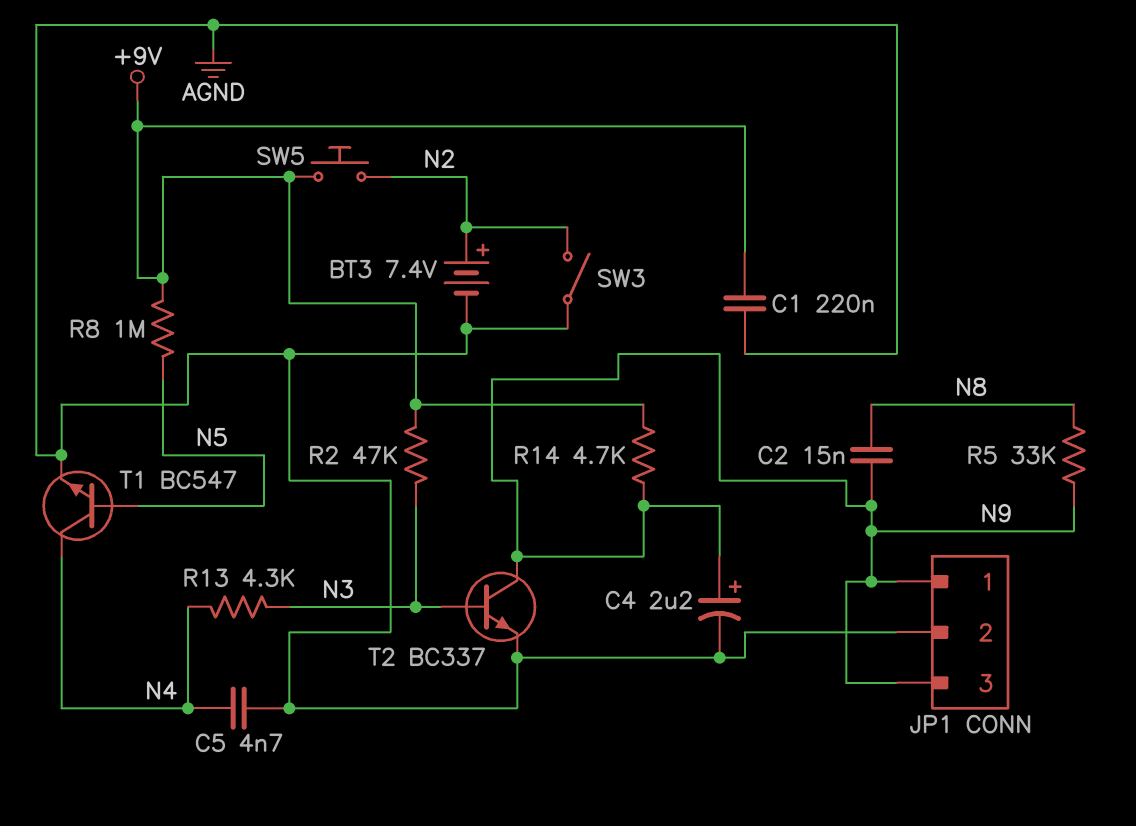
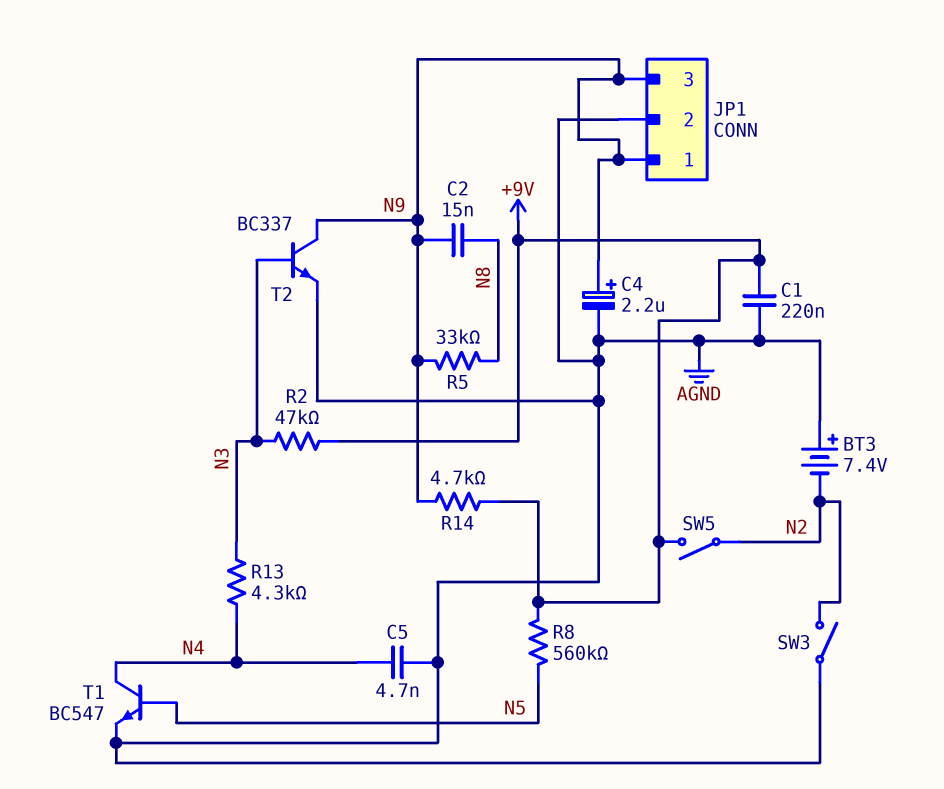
BT3: 7.4V (plus N2, minus AGND) -> 7.4V (plus AGND, minus N2)
R8: 1M (+9V, N5) -> 560k (+9V, N5)
SW5: button (+9V, N2) -> switch (+9V, N2)

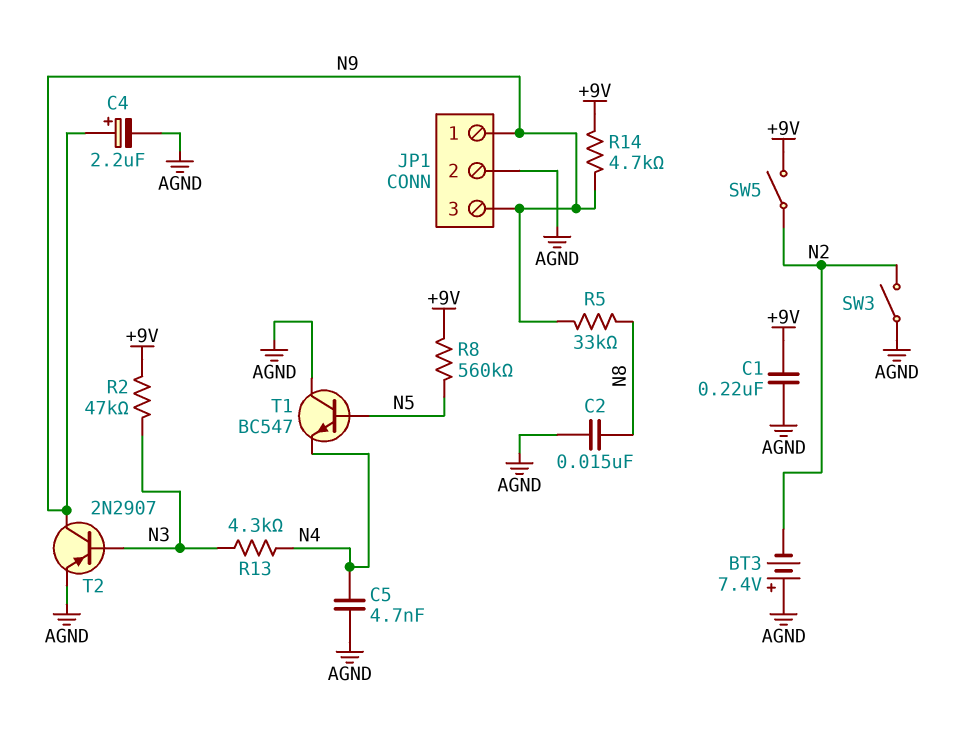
C2: 15nF (N8, N9) -> 15nF (AGND, N8)
T1: NPN BC547 (B N5, C N4, E AGND) -> NPN BC547 (B N5, C AGND, E N4)
T2: NPN BC337 (B N3, C N9, E AGND) -> PNP 2N2907 (B N3, C N9, E AGND)

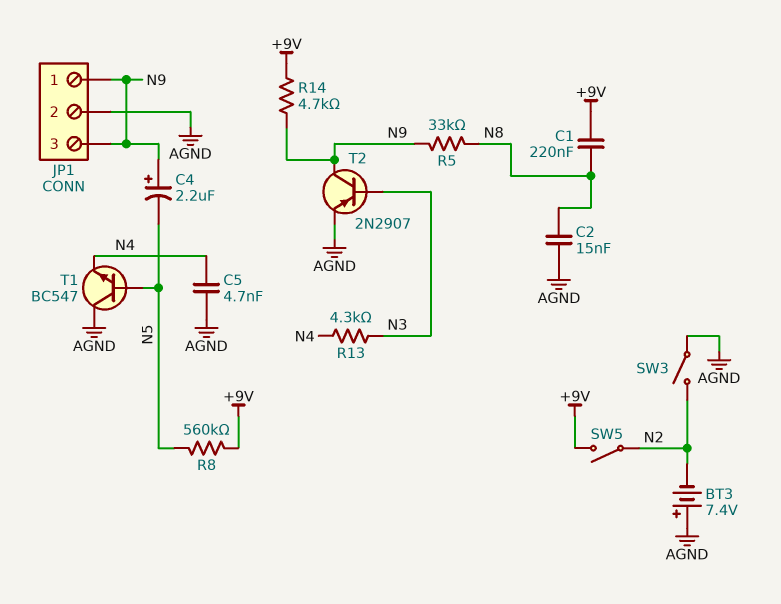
C1: 220nF (+9V, AGND) -> 220nF (+9V, N8)
C4: 2.2uF (plus N9, minus AGND) -> 2.2uF (plus N9, minus N5)
R2: 47k (+9V, N3) -> none

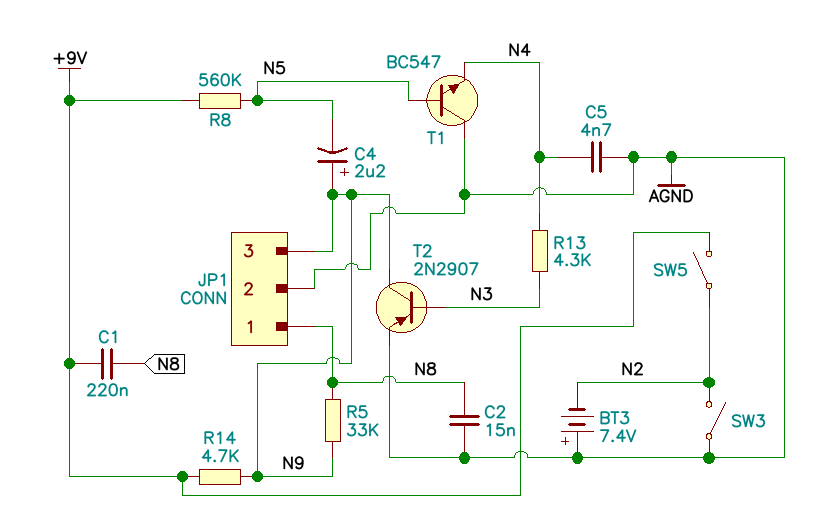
JP1 pin 1: N9 -> N8

